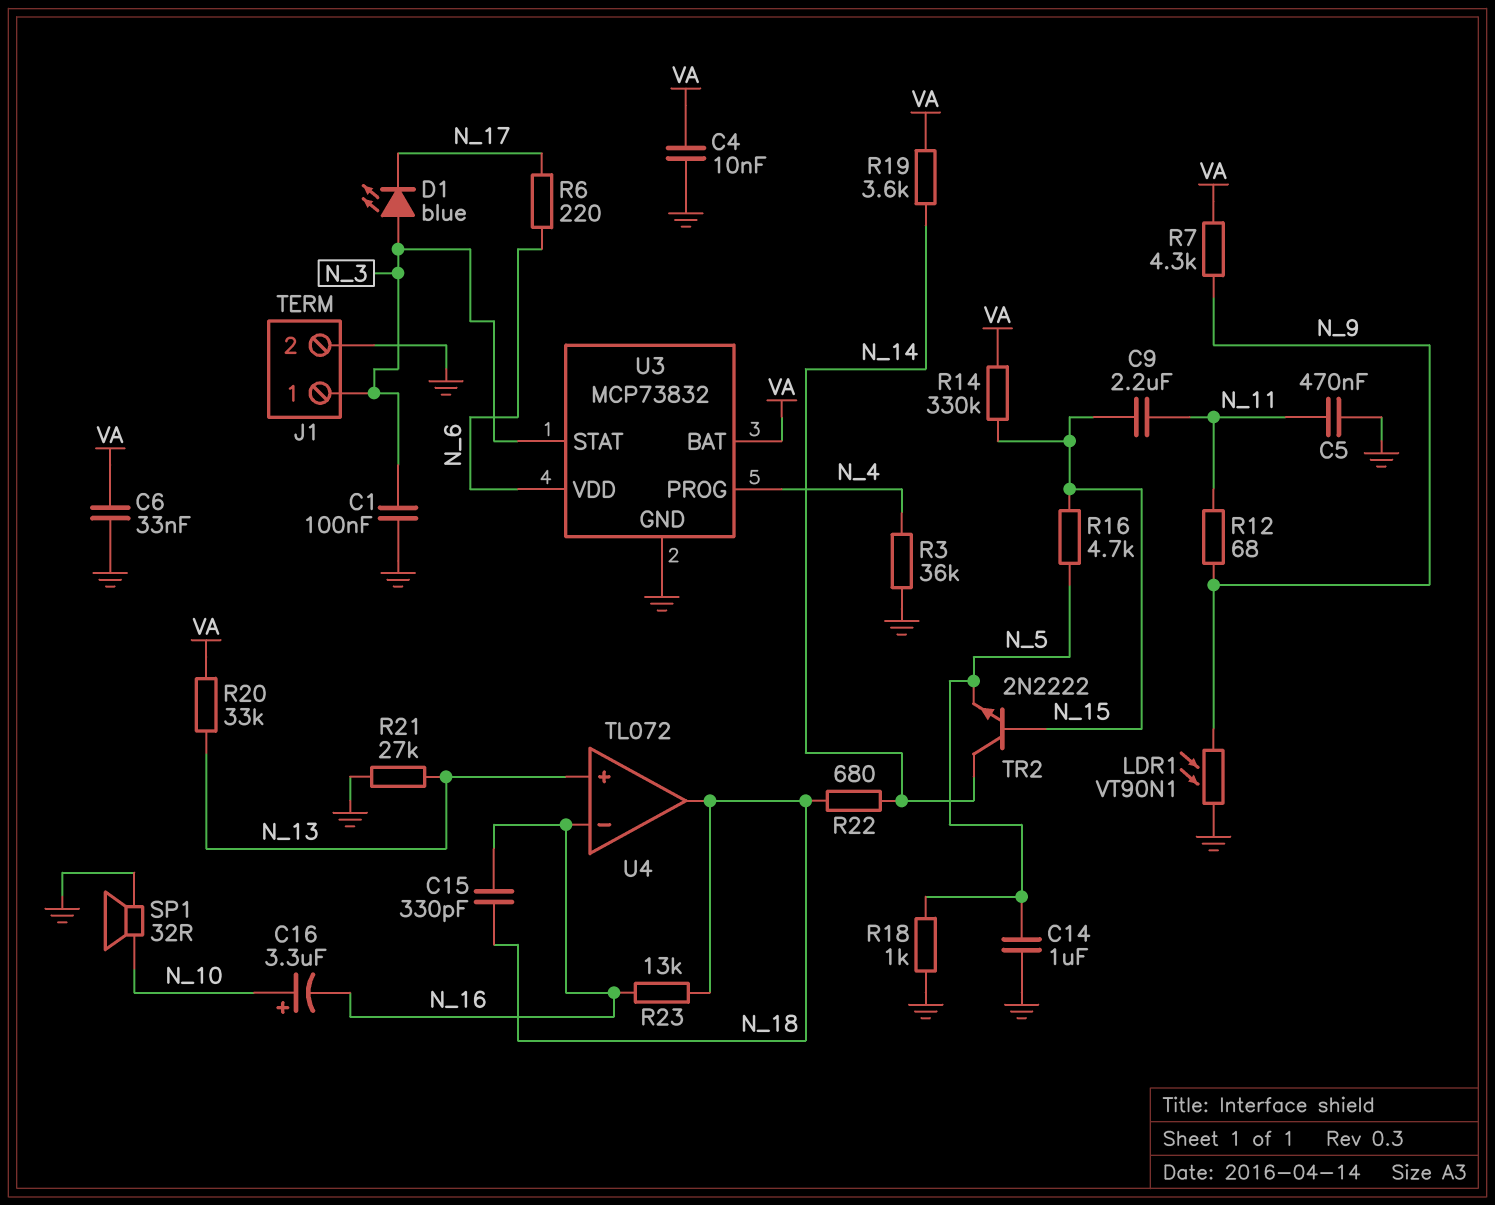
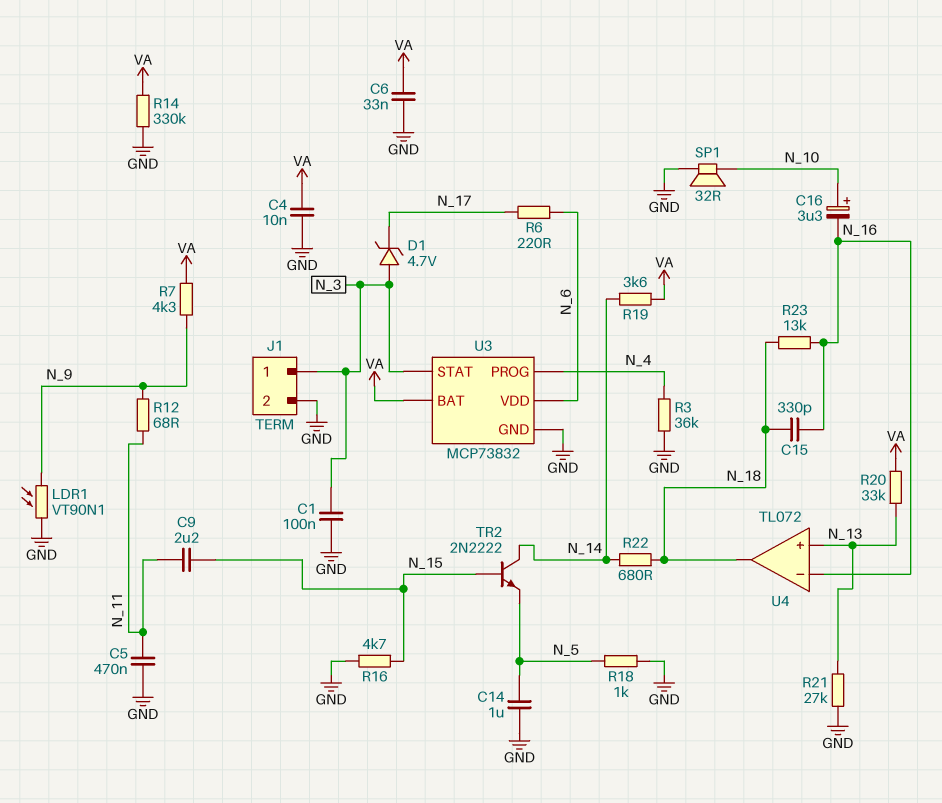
D1: LED blue (A N_3, K N_17) -> zener 4.7V (A N_3, K N_17)
R14: 330k (N_15, VA) -> 330k (GND, VA)
R16: 4.7k (N_5, N_15) -> 4.7k (GND, N_15)

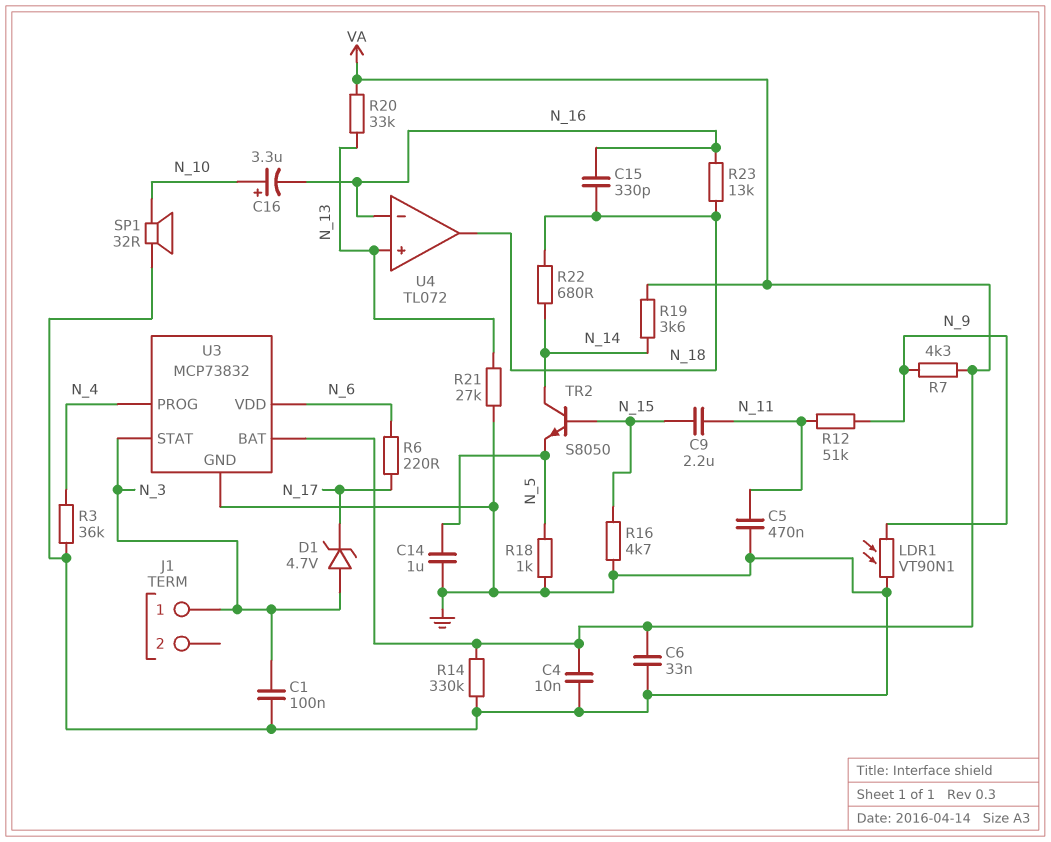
J1 pin 2: GND -> none
R12: 68 (N_9, N_11) -> 51k (N_9, N_11)
TR2: NPN 2N2222 (B N_15, C N_14, E N_5) -> NPN S8050 (B N_15, C N_14, E N_5)

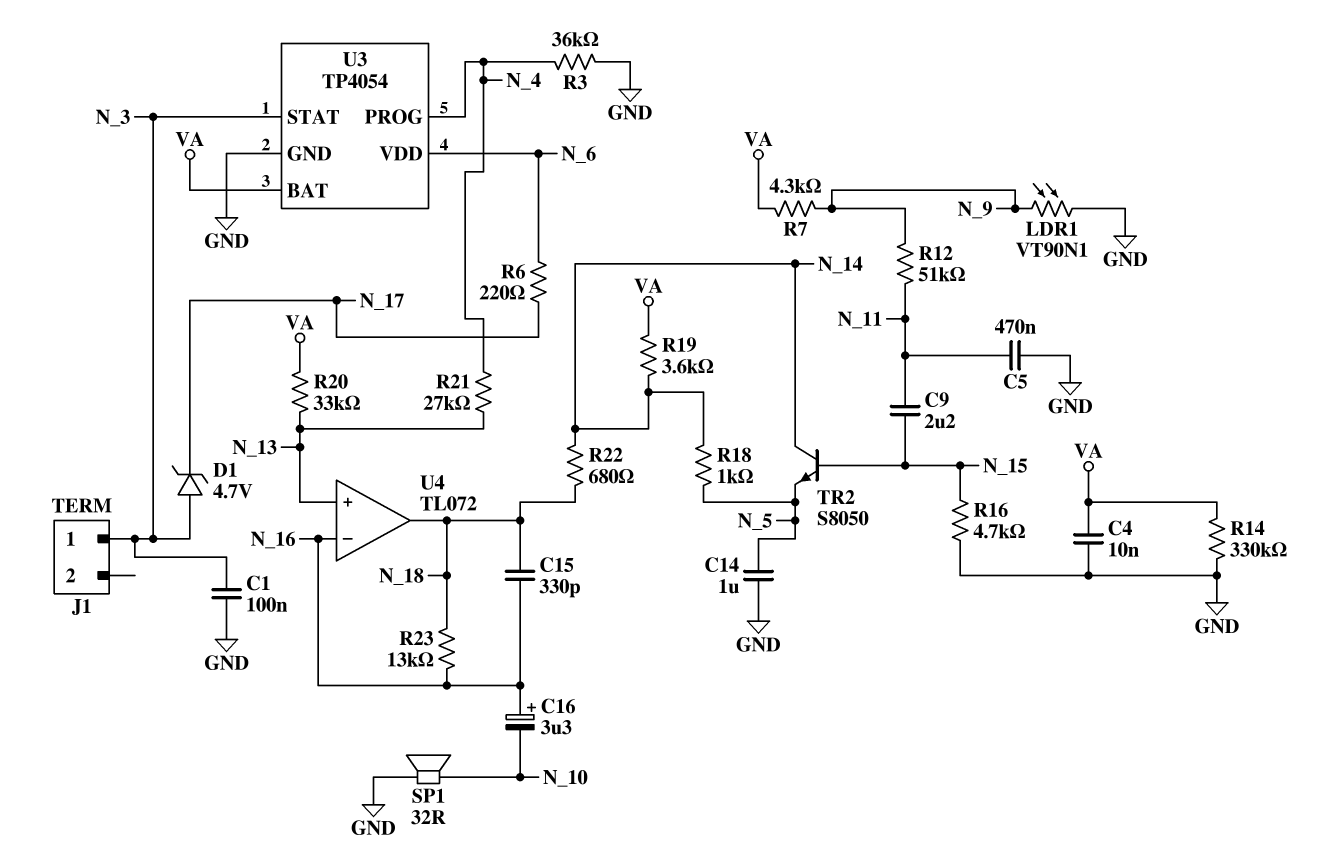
C6: 33nF (GND, VA) -> none
C16: 3.3uF (plus N_10, minus N_16) -> 3.3uF (plus N_16, minus N_10)
R18: 1k (GND, N_5) -> 1k (N_5, N_14)
R21: 27k (GND, N_13) -> 27k (N_4, N_13)
U3: MCP73832 -> TP4054

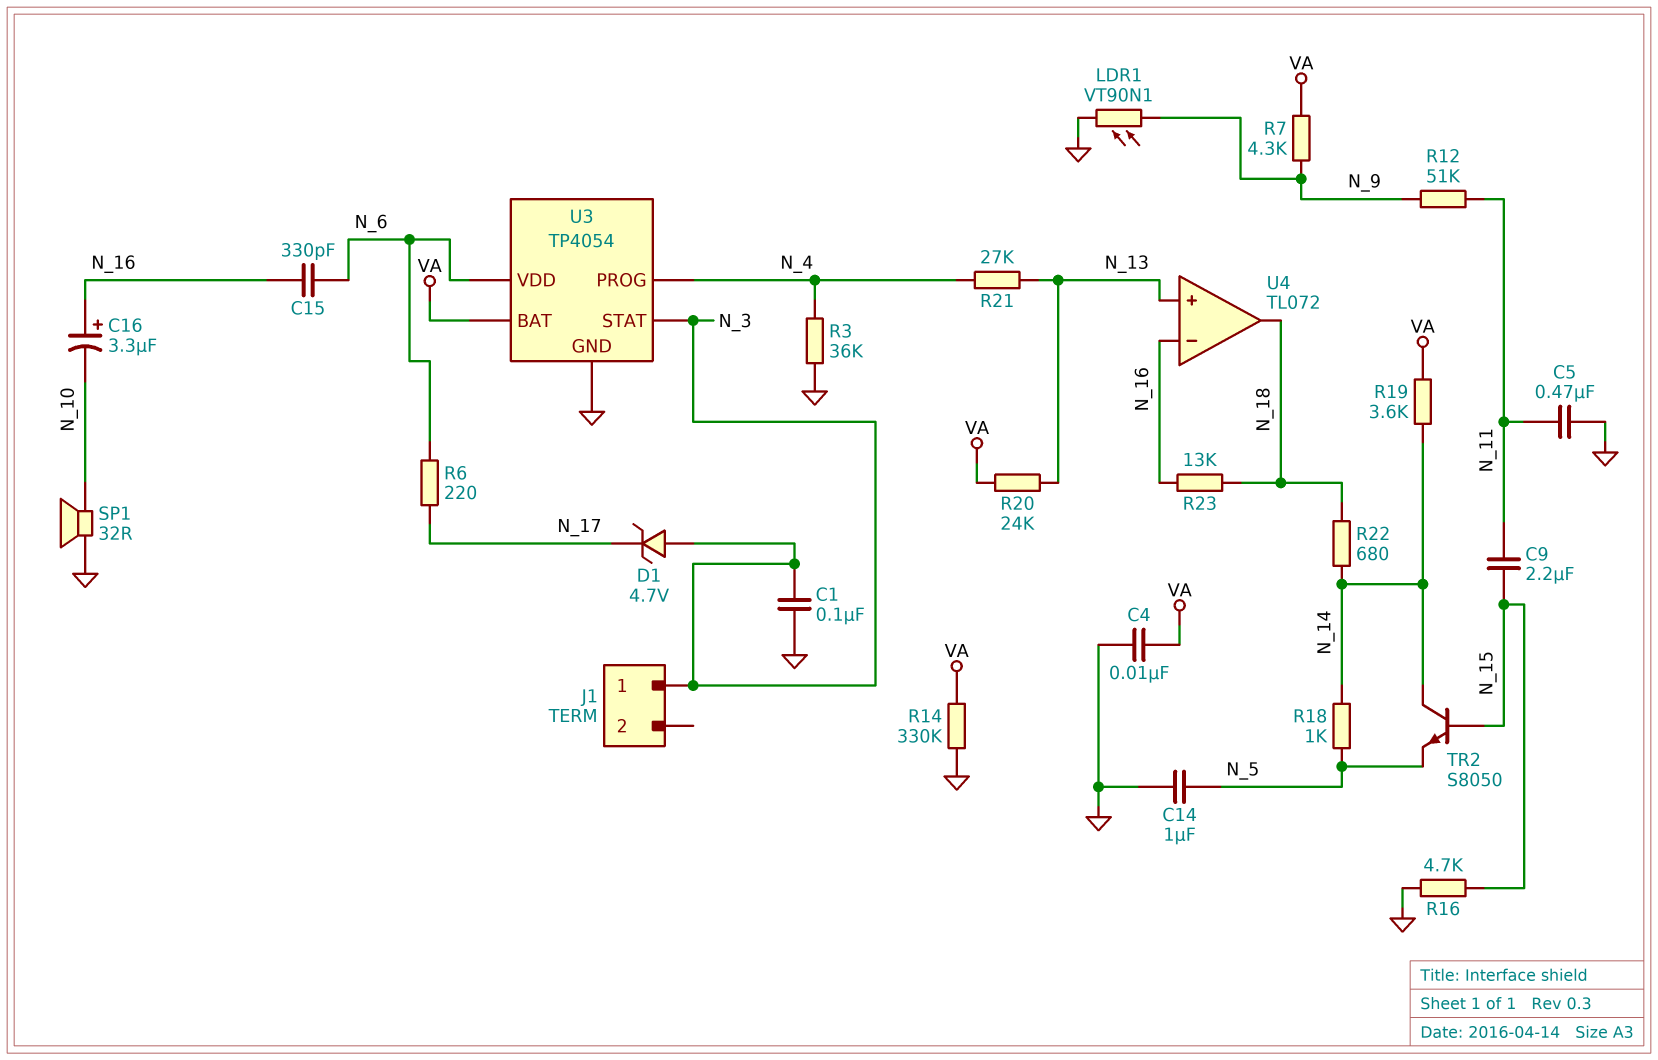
C15: 330pF (N_16, N_18) -> 330pF (N_6, N_16)
R20: 33k (N_13, VA) -> 24k (N_13, VA)

